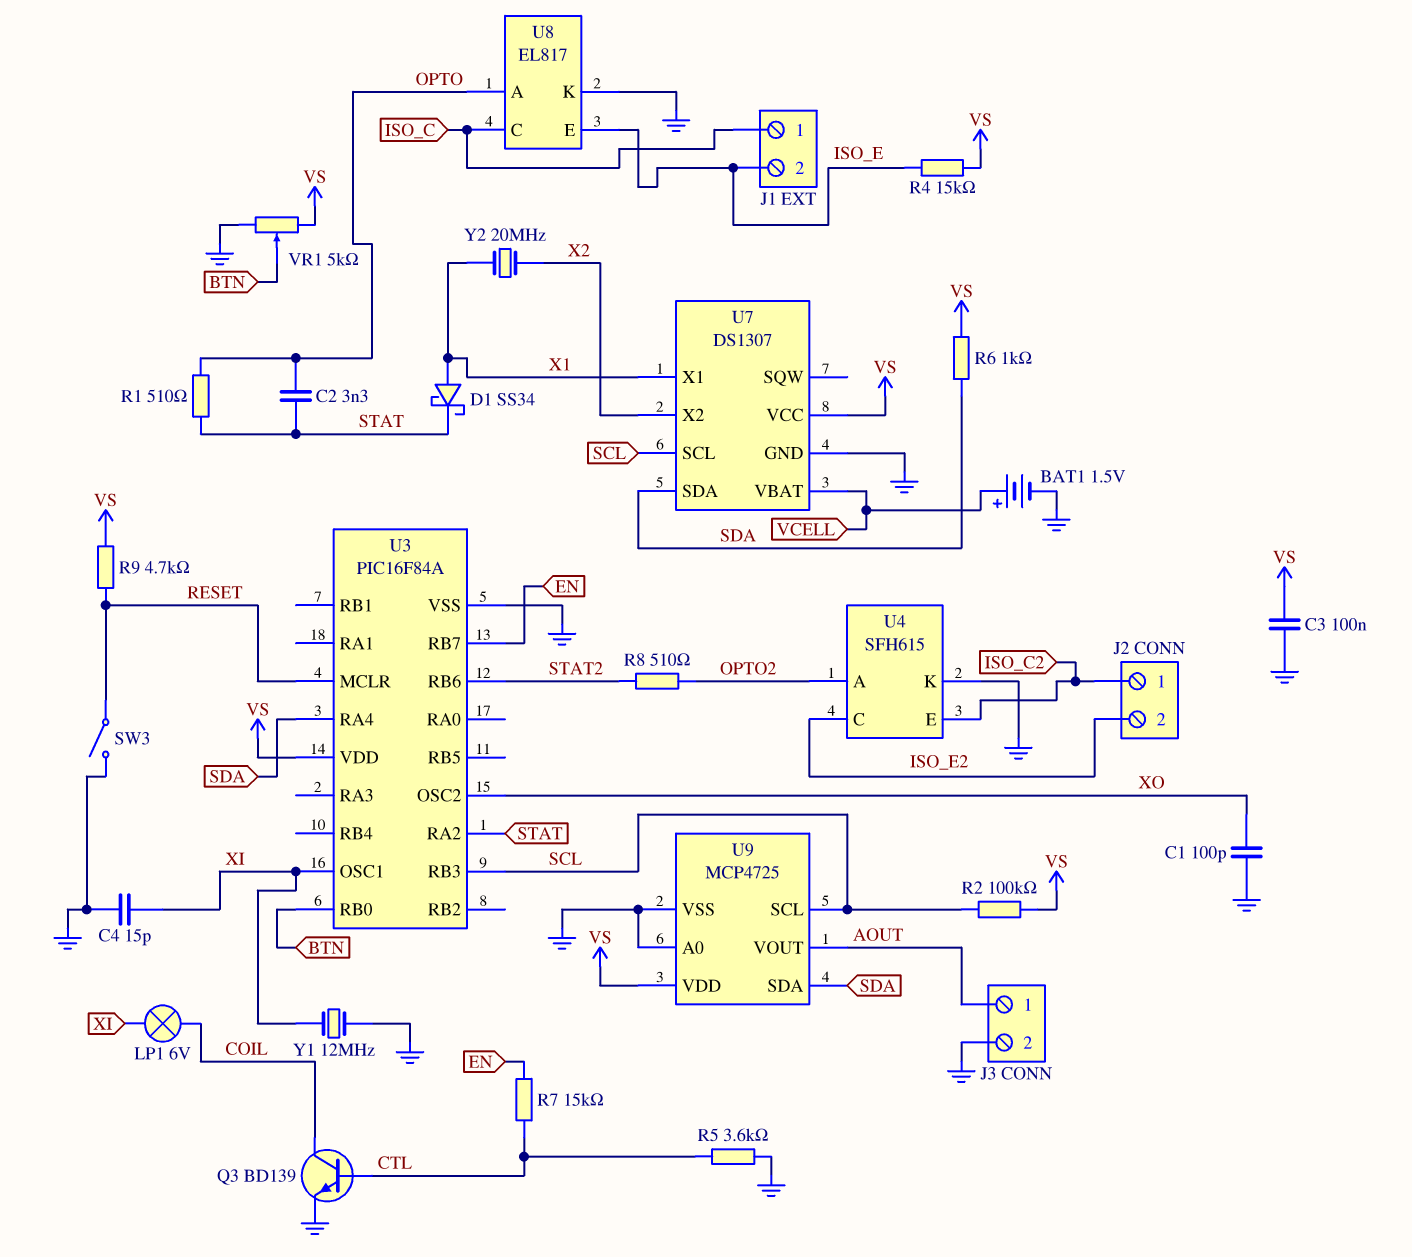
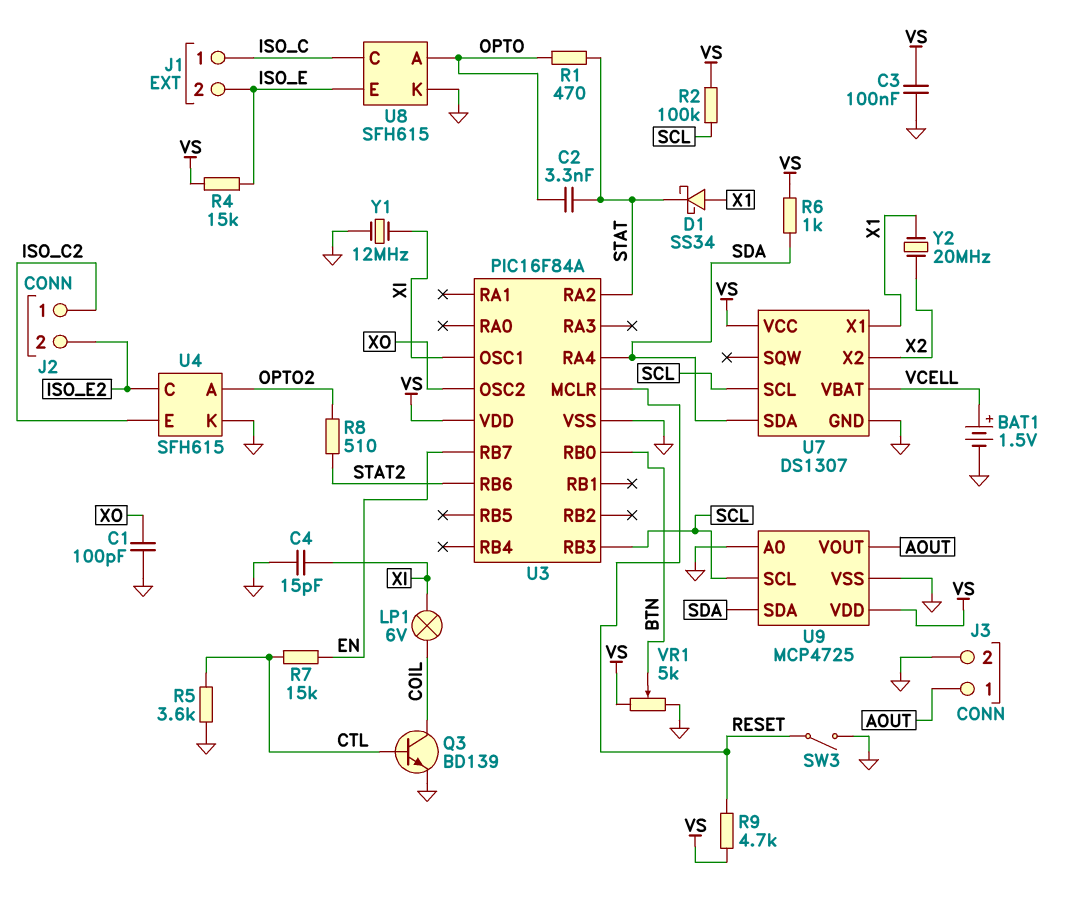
R1: 510 (OPTO, STAT) -> 470 (OPTO, STAT)
U8: EL817 -> SFH615

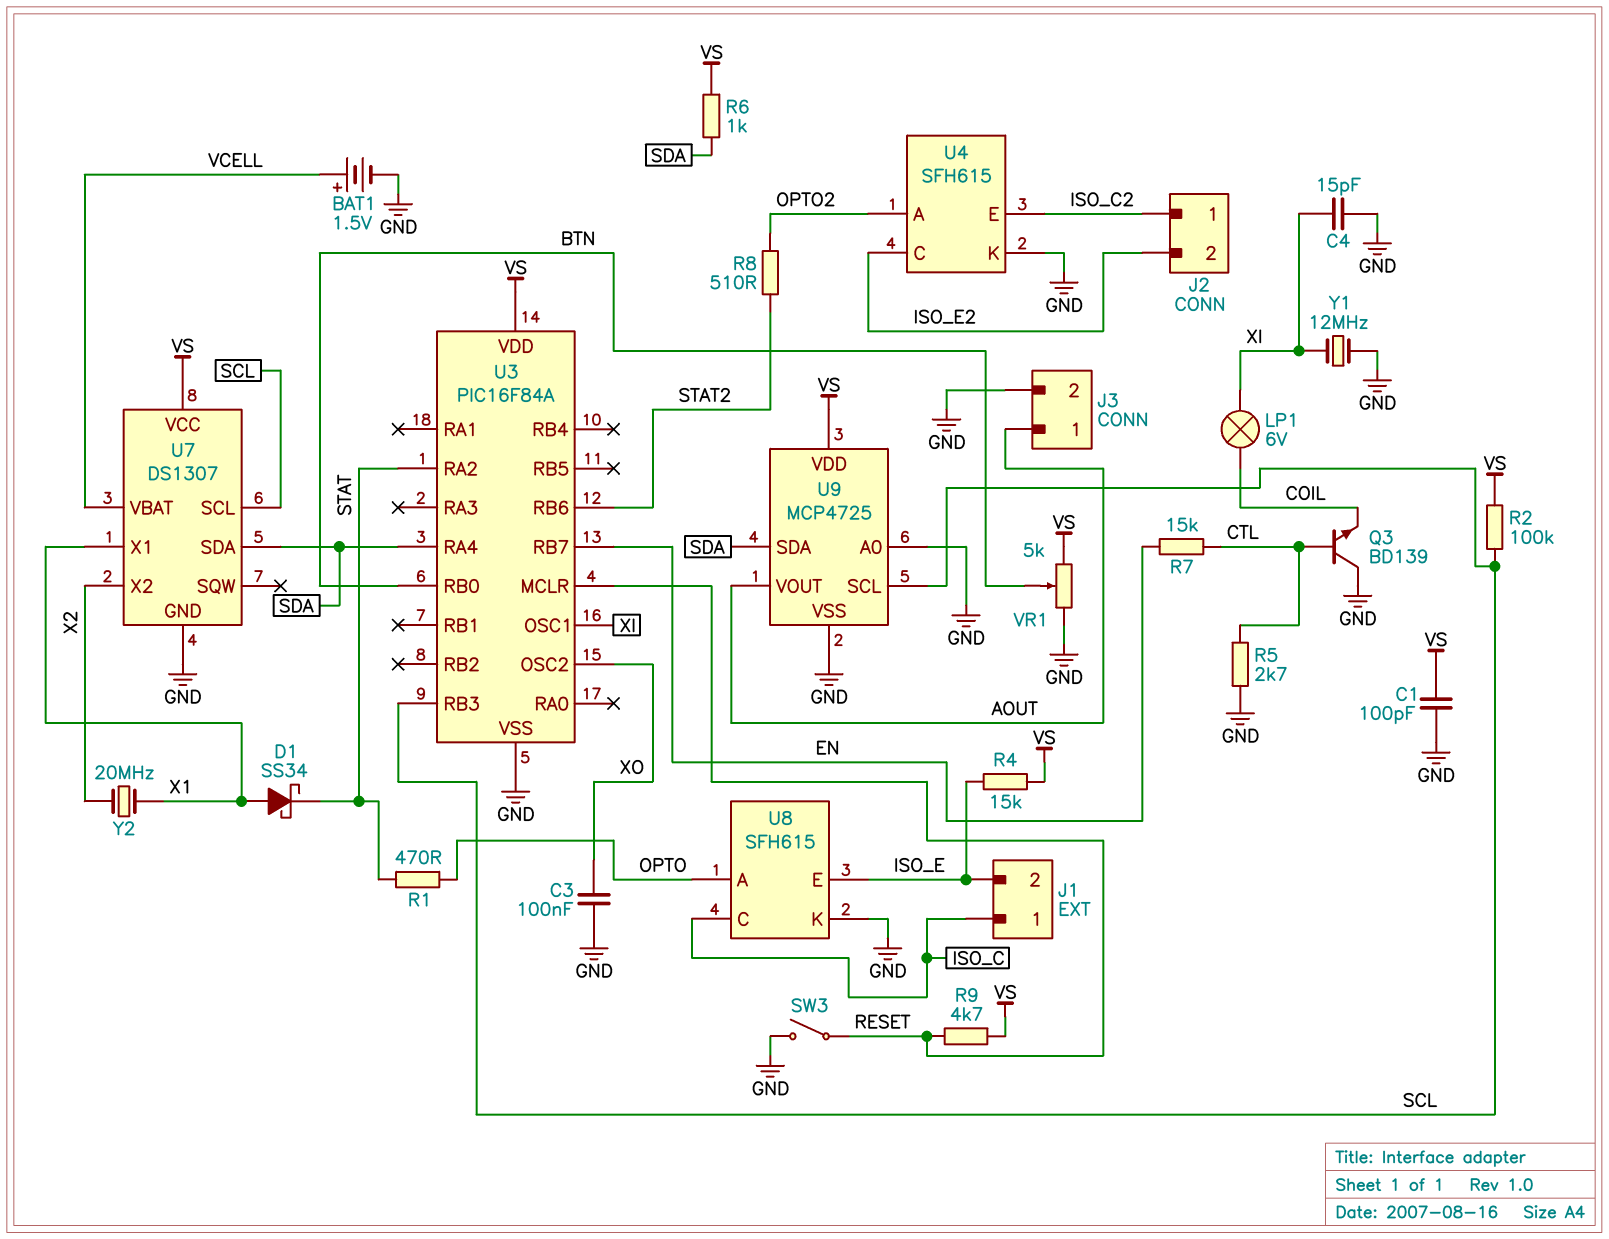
C1: 100pF (GND, XO) -> 100pF (GND, VS)
C2: 3.3nF (OPTO, STAT) -> none
C3: 100nF (GND, VS) -> 100nF (GND, XO)
Q3: NPN BD139 (B CTL, C COIL, E GND) -> NPN BD139 (B CTL, C GND, E COIL)
R5: 3.6k (CTL, GND) -> 2.7k (CTL, GND)

